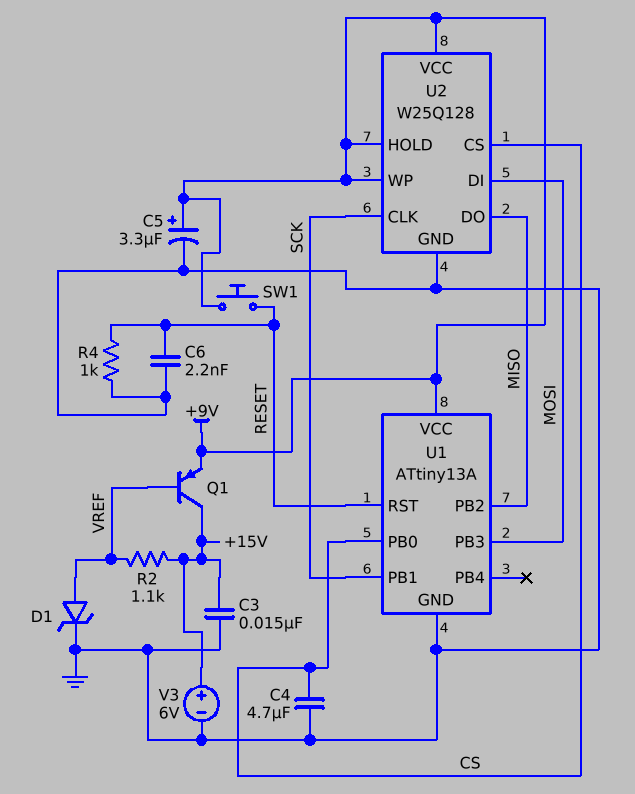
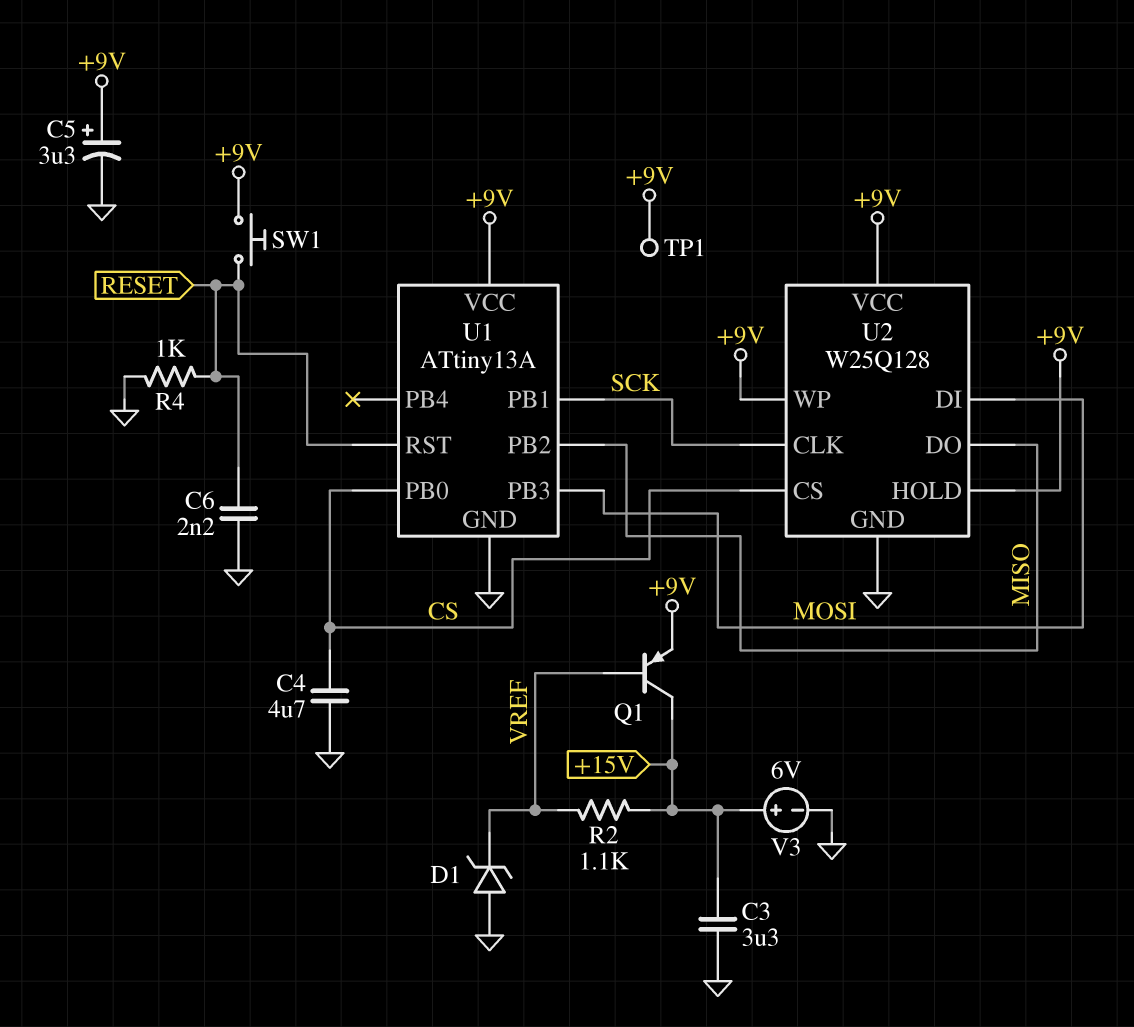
C3: 15nF (+15V, GND) -> 3.3uF (+15V, GND)
D1: zener (A VREF, K GND) -> zener (A GND, K VREF)
TP1: none -> test point (+9V)

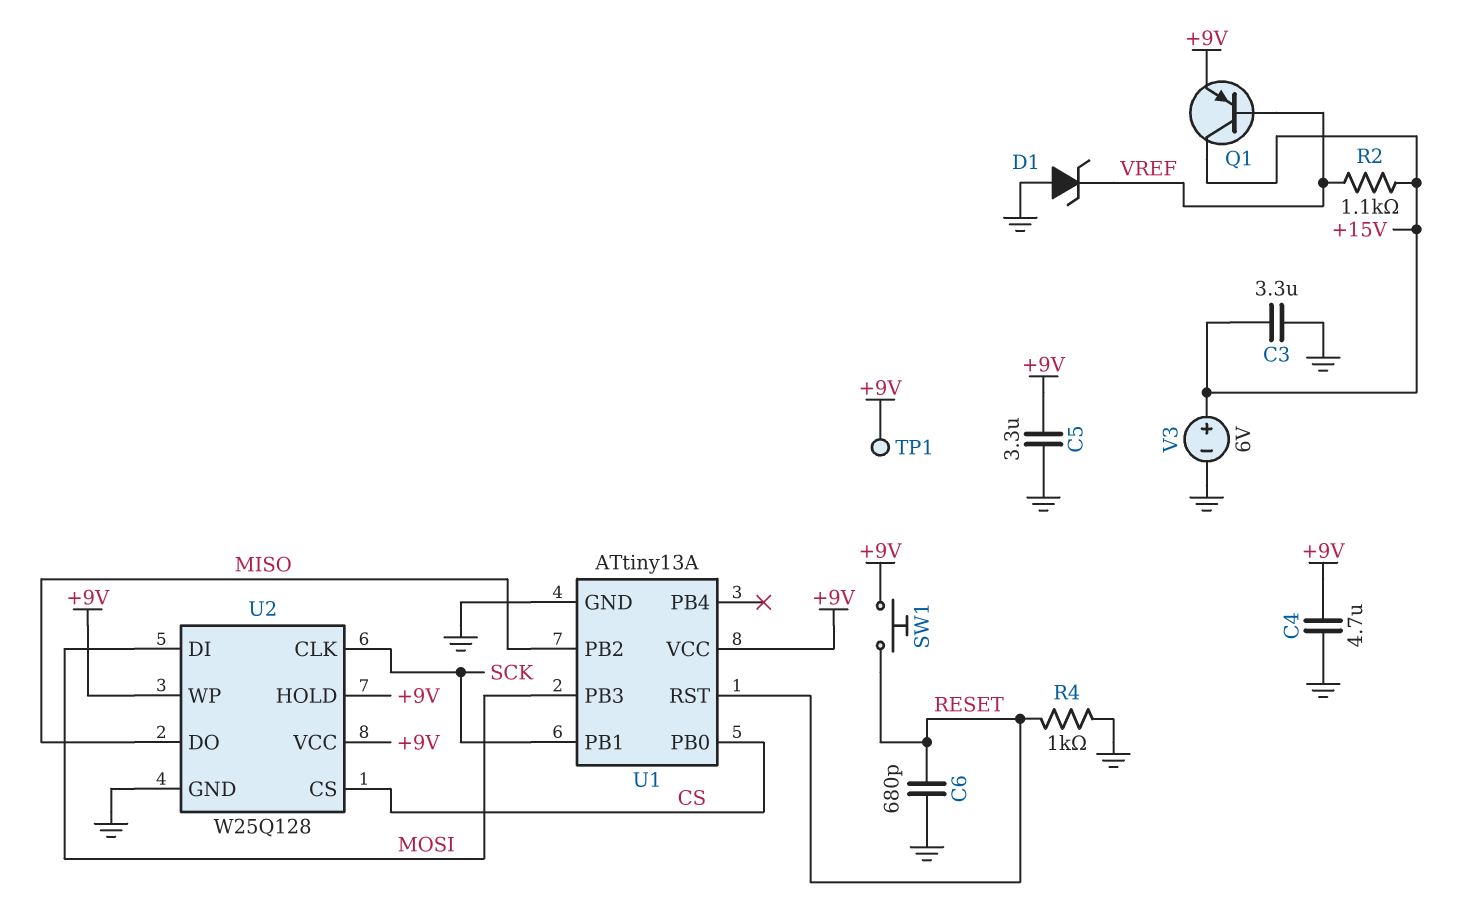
C4: 4.7uF (CS, GND) -> 4.7uF (+9V, GND)
C5: 3.3uF (plus +9V, minus GND) -> 3.3uF (+9V, GND)
C6: 2.2nF (GND, RESET) -> 680pF (GND, RESET)

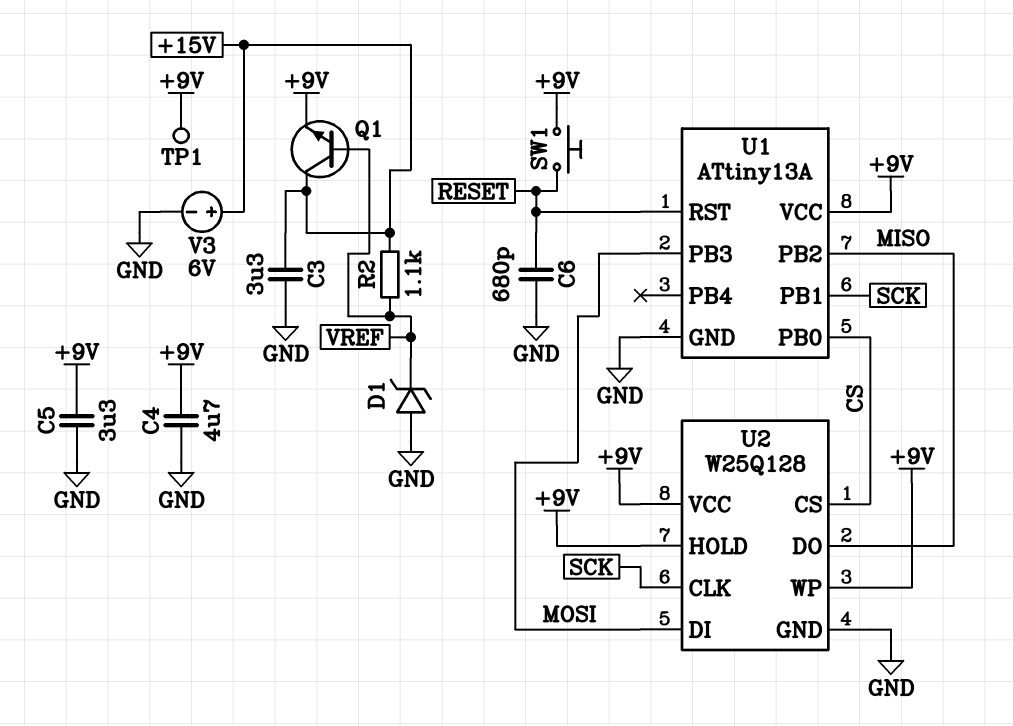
Q1: PNP (B VREF, C +15V, E +9V) -> NPN (B VREF, C +15V, E +9V)
R4: 1k (GND, RESET) -> none

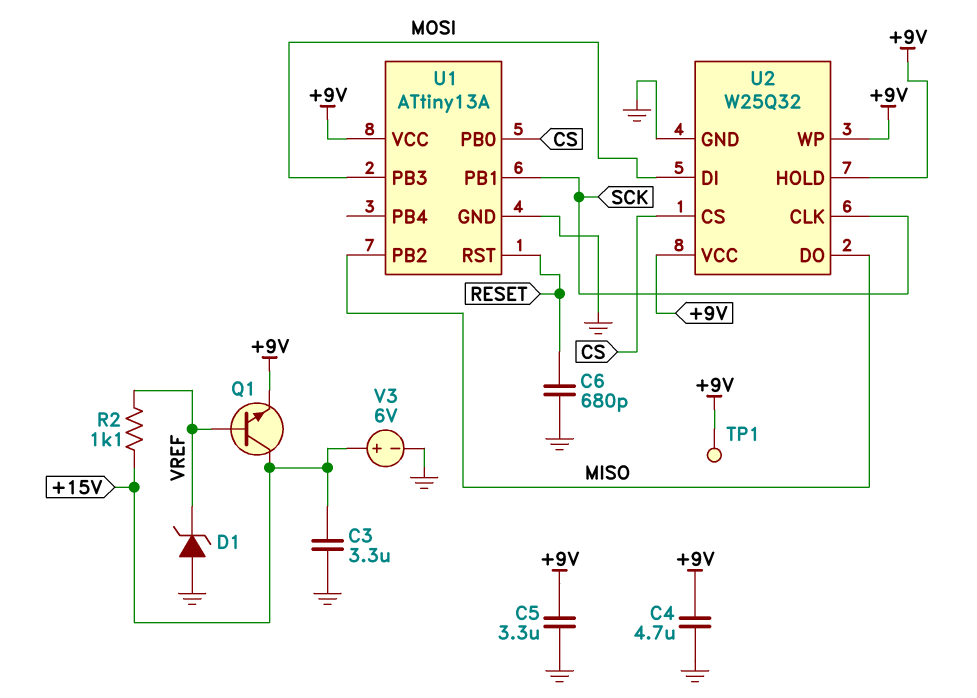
SW1: button (+9V, RESET) -> none
U2: W25Q128 -> W25Q32

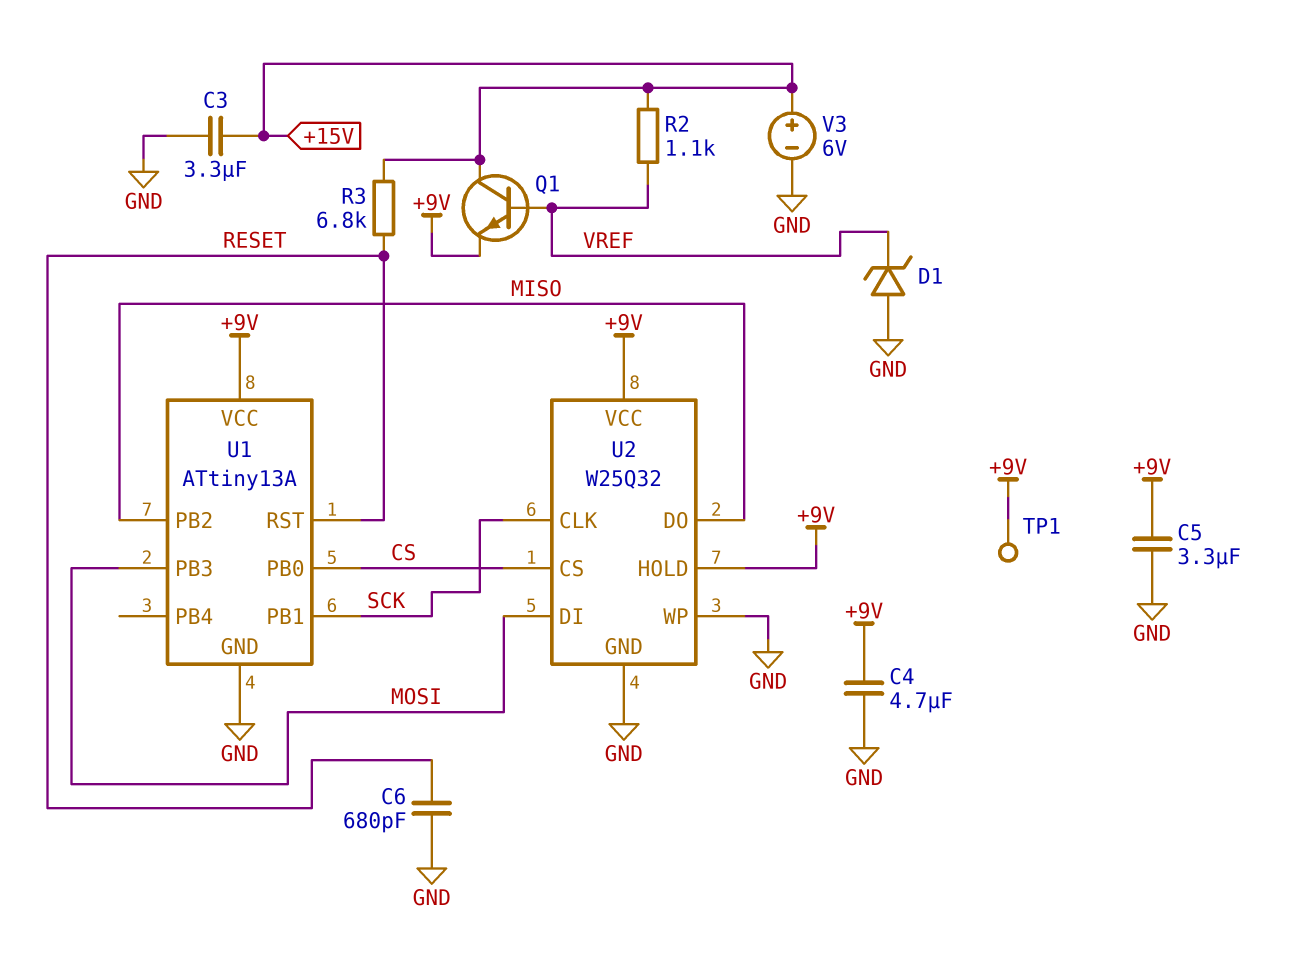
R3: none -> 6.8k (+15V, RESET)
U2 pin WP: +9V -> GND

